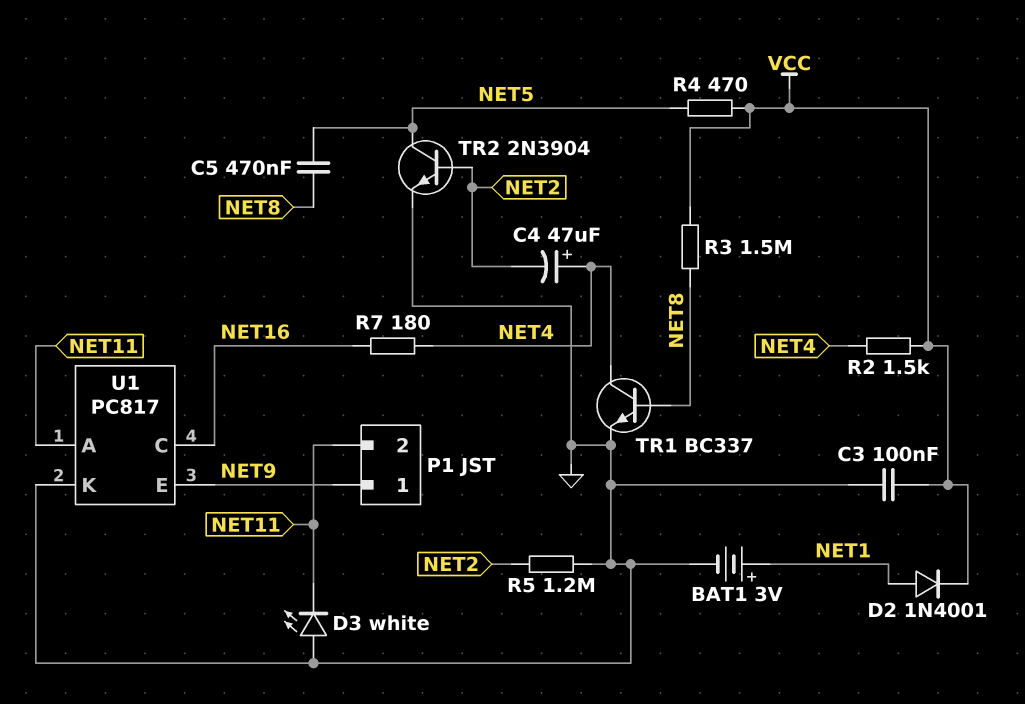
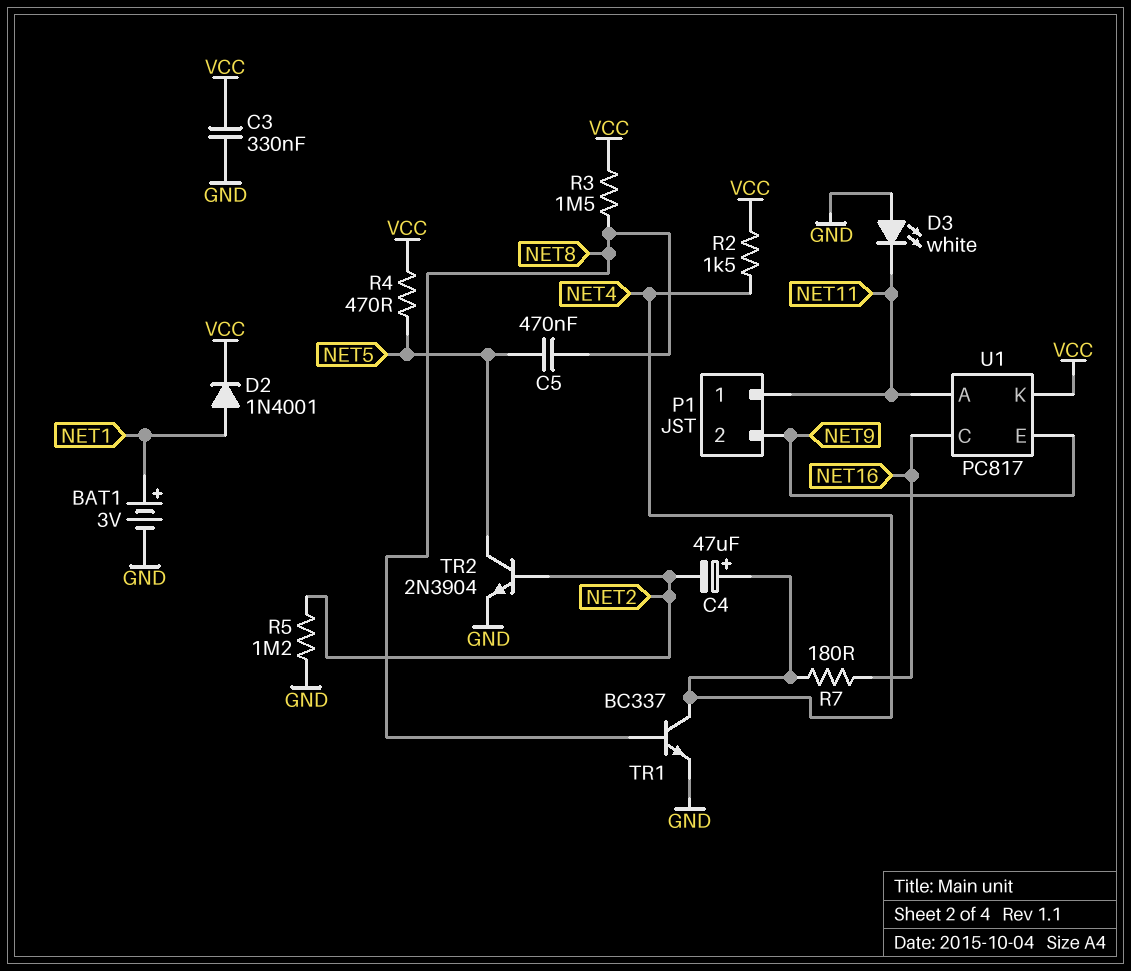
C3: 100nF (GND, VCC) -> 330nF (GND, VCC)
P1 pin 1: NET9 -> NET11
P1 pin 2: NET11 -> NET9
U1 pin K: GND -> VCC

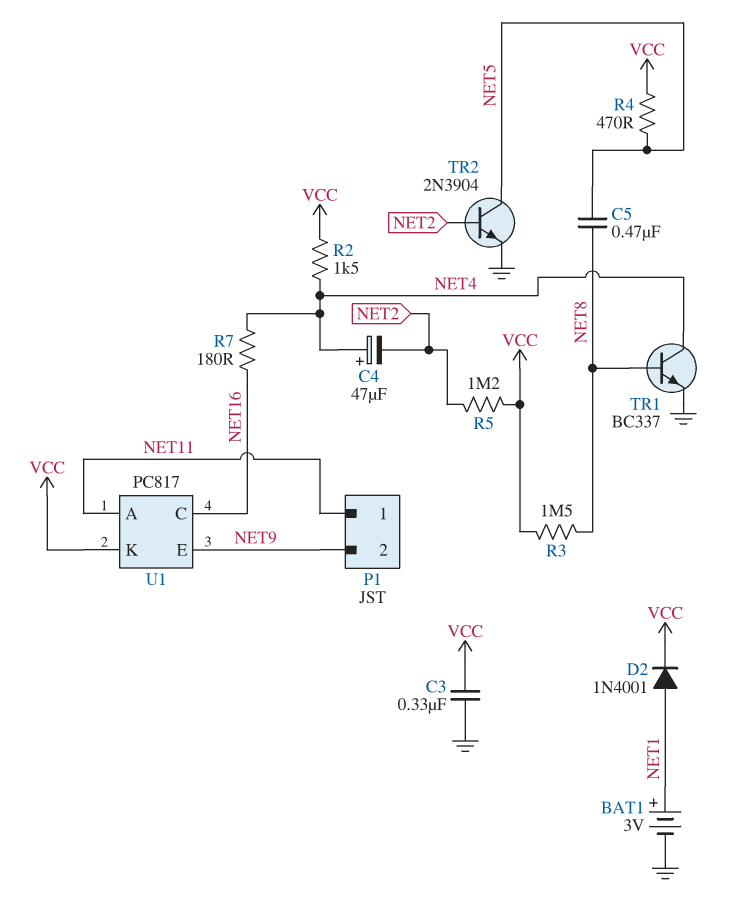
D3: LED white (A GND, K NET11) -> none
R5: 1.2M (GND, NET2) -> 1.2M (NET2, VCC)

